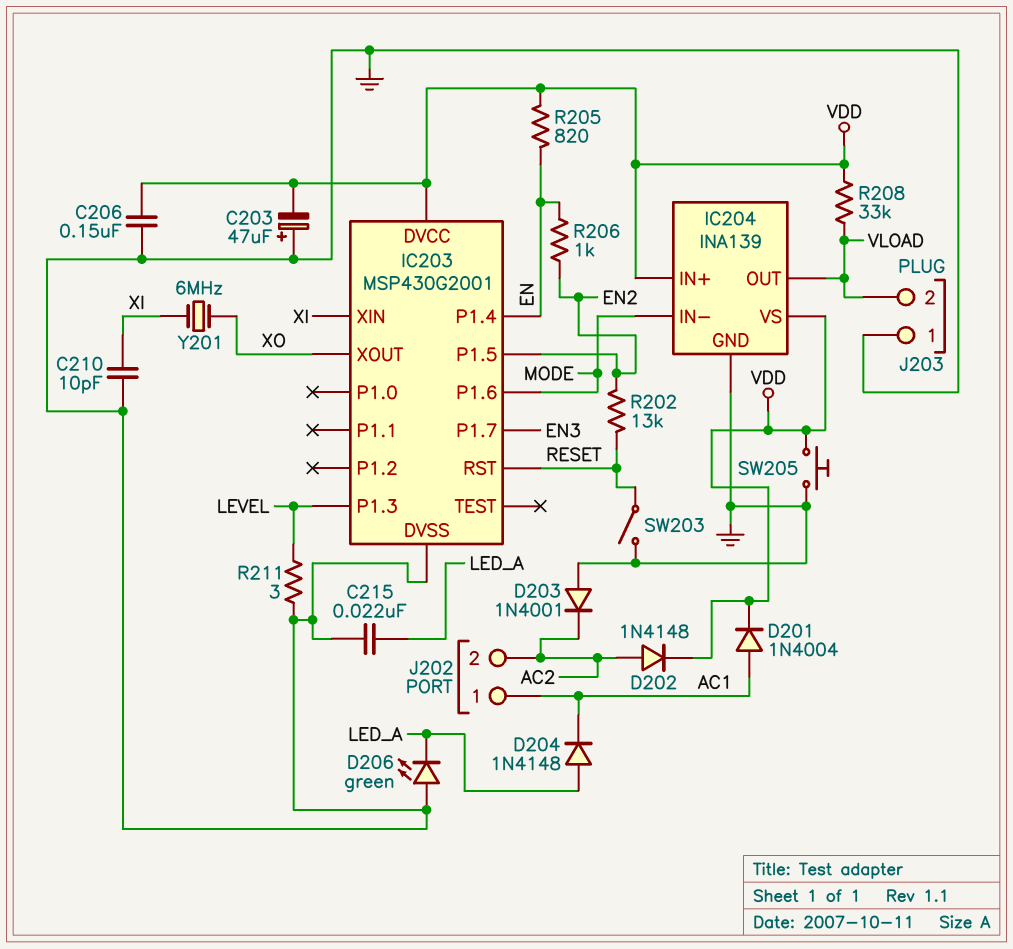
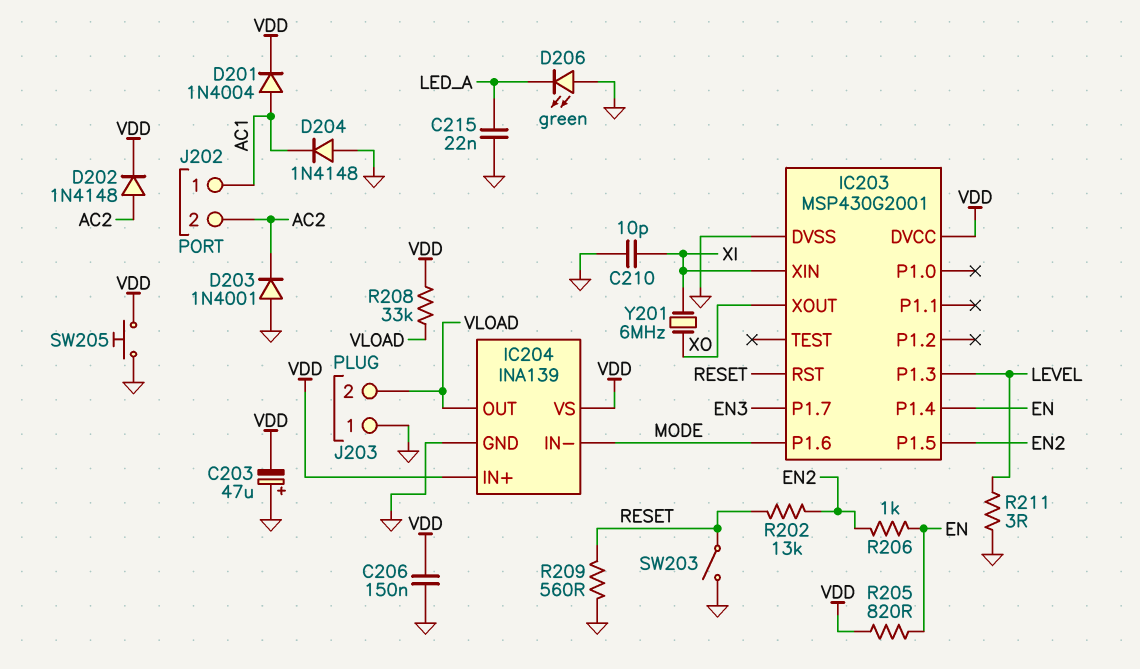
D204: diode 1N4148 (A LED_A, K AC1) -> diode 1N4148 (A GND, K AC1)
R209: none -> 560 (GND, RESET)

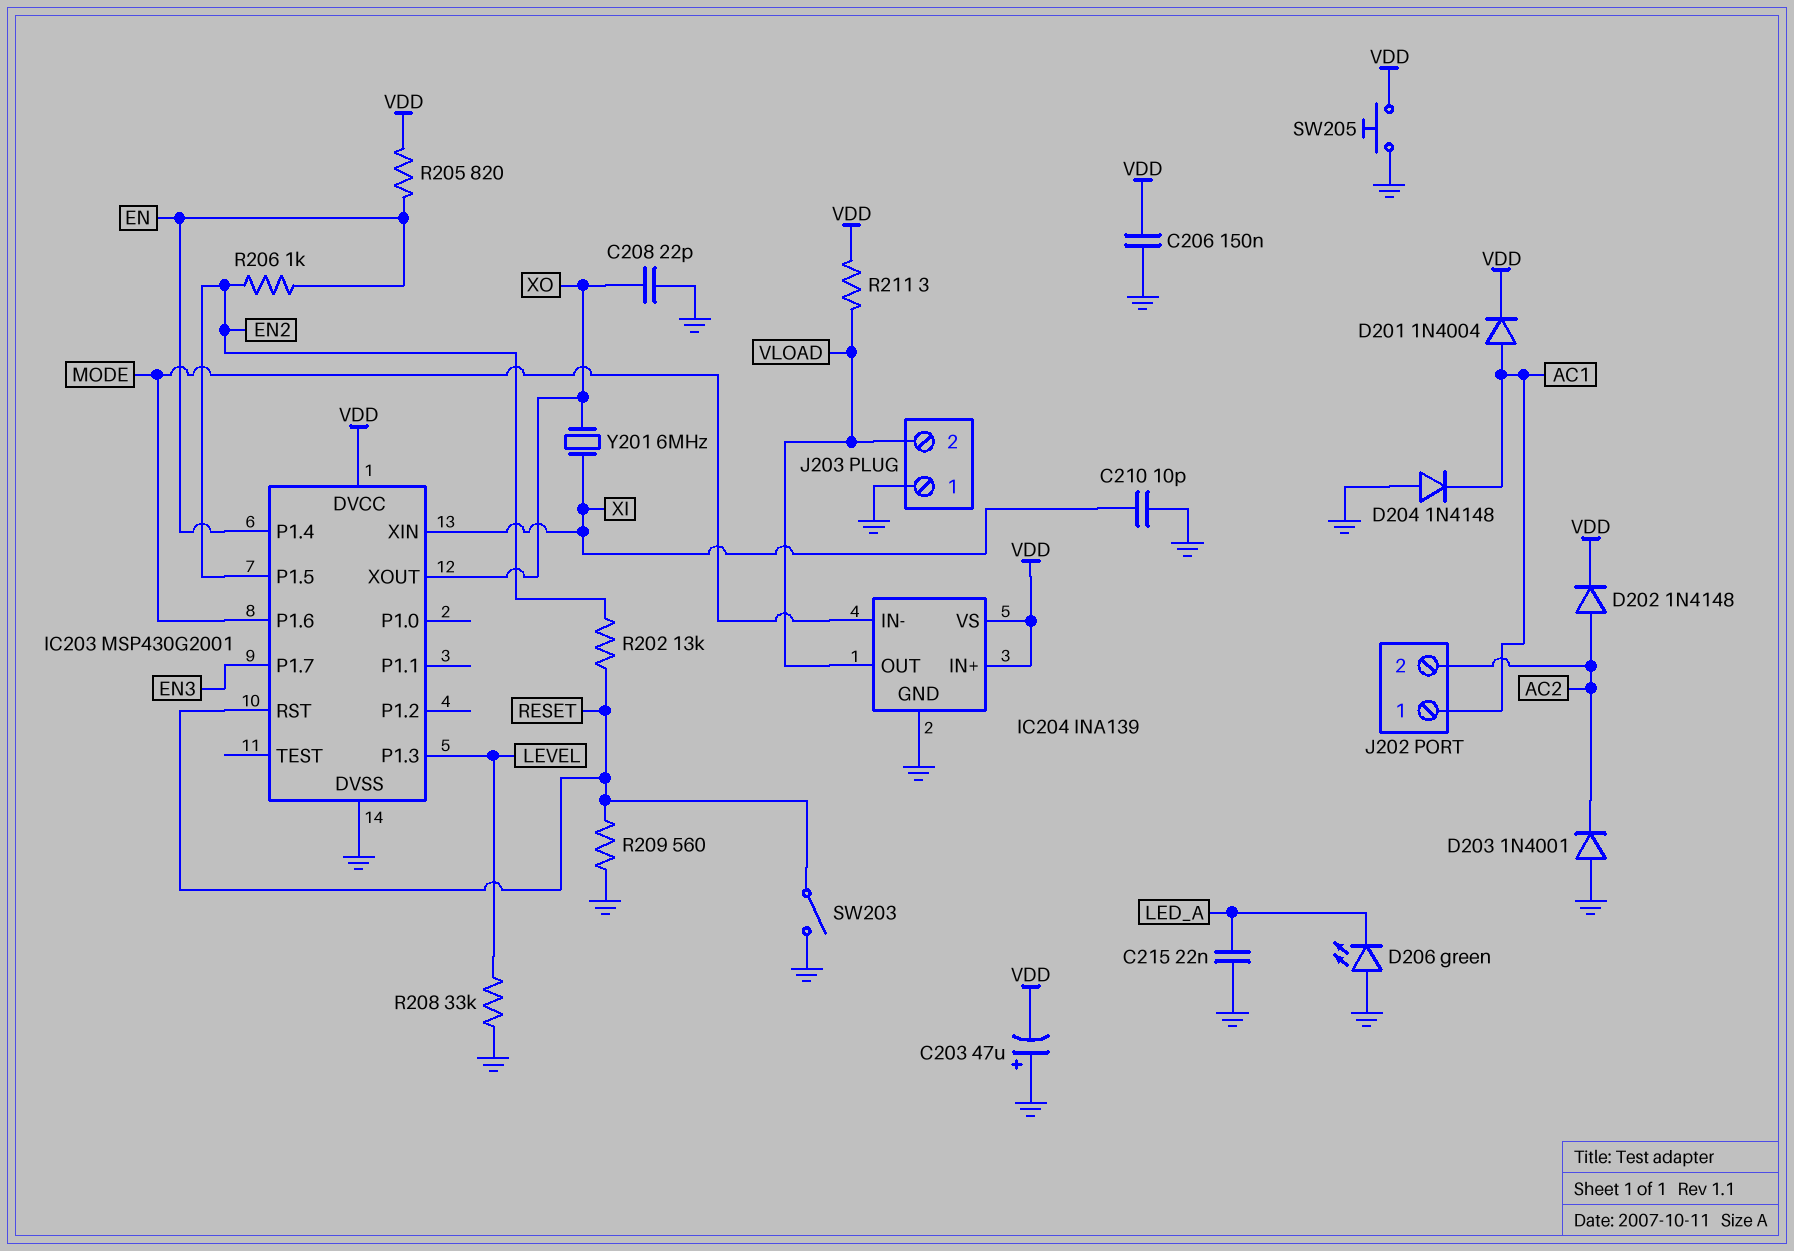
C208: none -> 22pF (GND, XO)
R208: 33k (VDD, VLOAD) -> 33k (GND, LEVEL)
R211: 3 (GND, LEVEL) -> 3 (VDD, VLOAD)

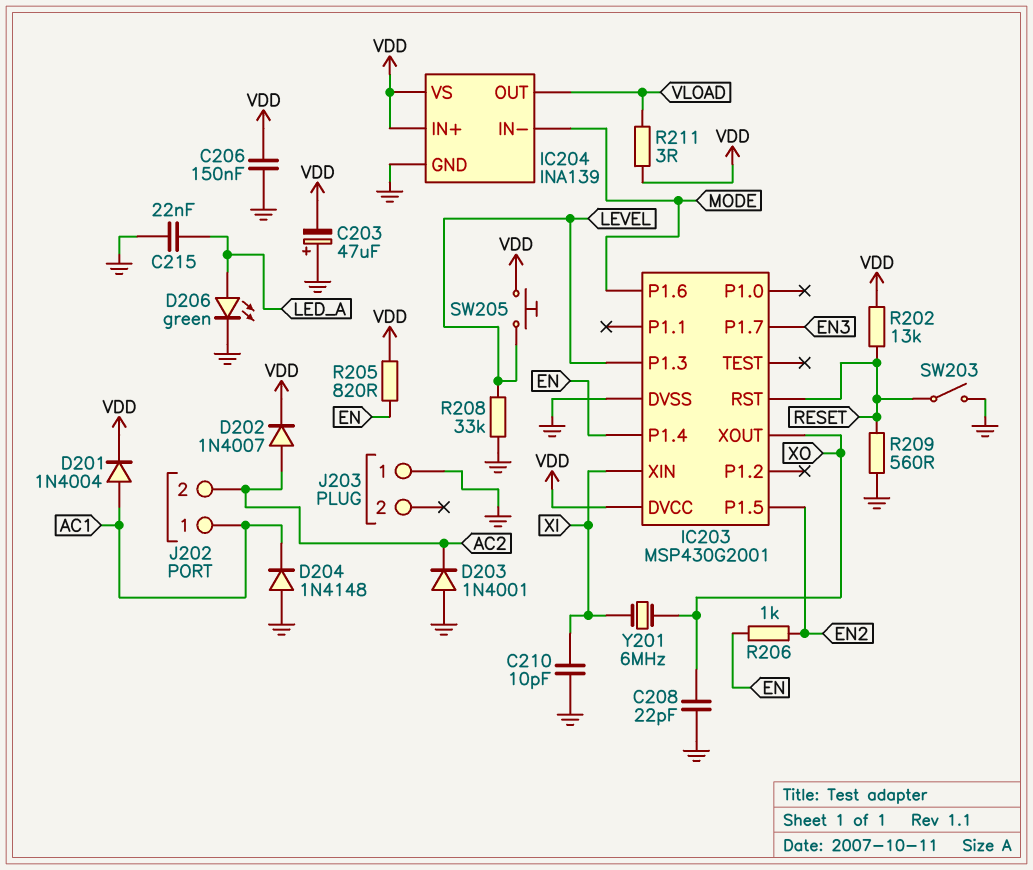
D202: diode 1N4148 (A AC2, K VDD) -> diode 1N4007 (A AC2, K VDD)
D206: LED green (A GND, K LED_A) -> LED green (A LED_A, K GND)
J203 pin 2: VLOAD -> none
R202: 13k (EN2, RESET) -> 13k (RESET, VDD)
SW205: button (GND, VDD) -> button (LEVEL, VDD)

